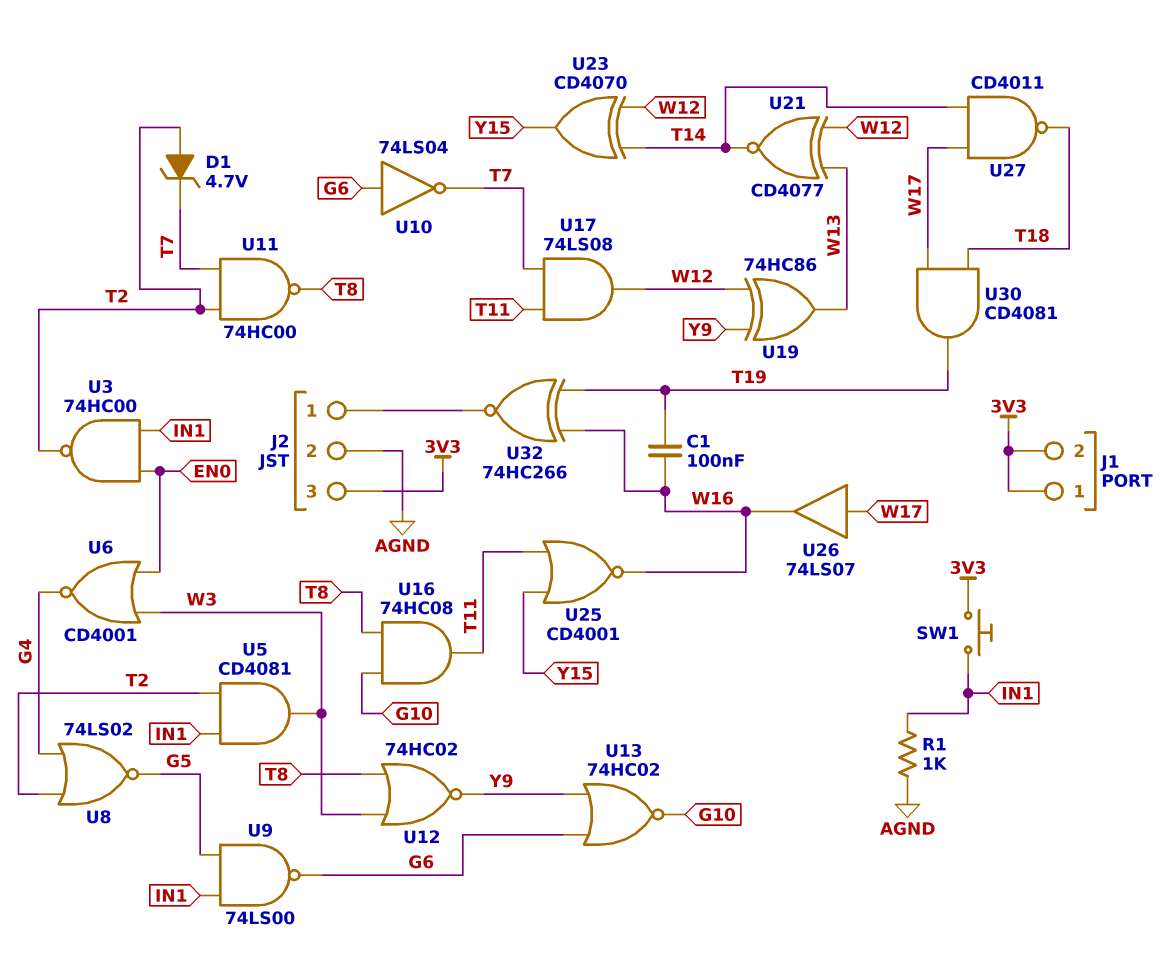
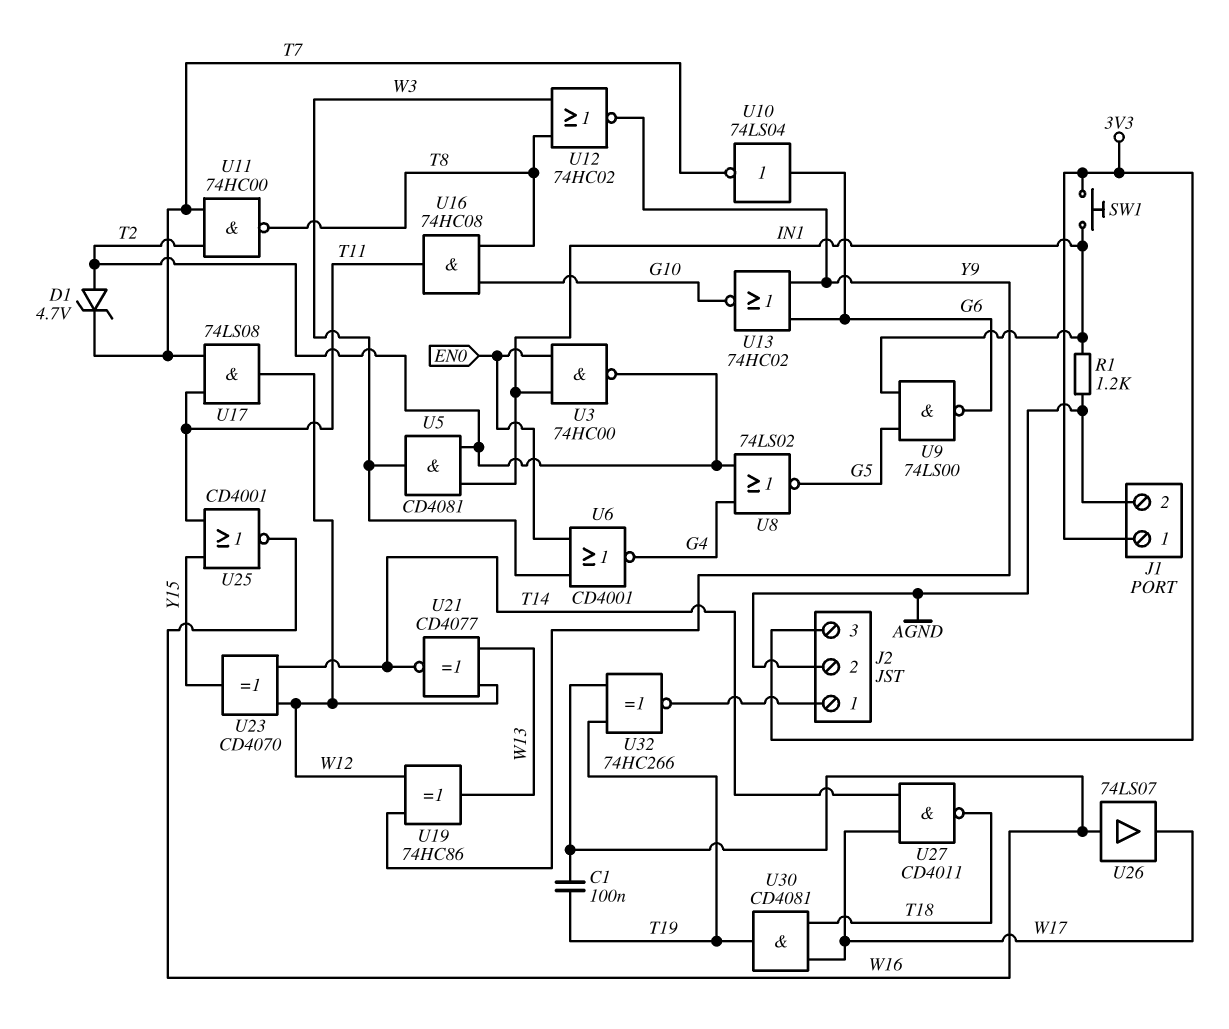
J1 pin 2: 3V3 -> AGND
R1: 1k (AGND, IN1) -> 1.2k (AGND, IN1)
U26: buffer 74LS07 (in W17, out W16) -> buffer 74LS07 (in W16, out W17)

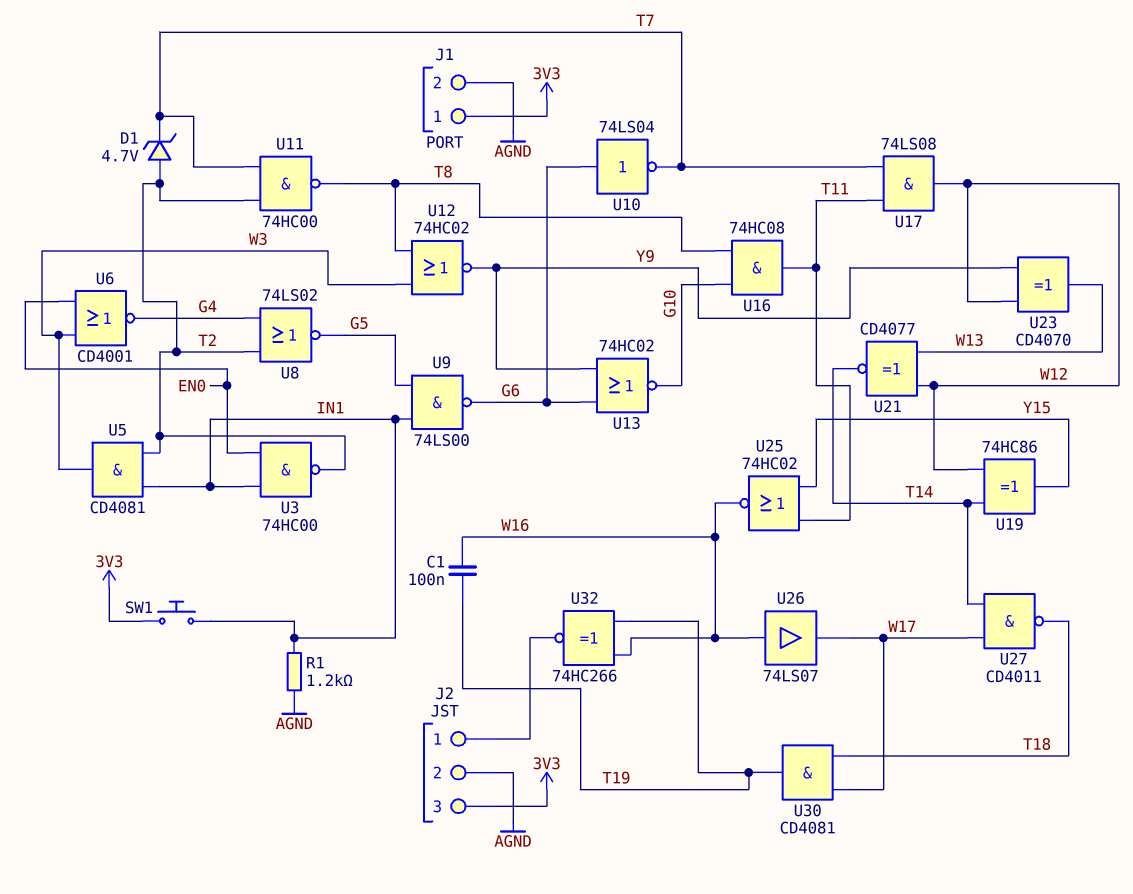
U19: XOR 74HC86 (in W12, in Y9, out W13) -> XOR 74HC86 (in T14, in W12, out Y15)
U23: XOR CD4070 (in T14, in W12, out Y15) -> XOR CD4070 (in W12, in Y9, out W13)
U25: NOR CD4001 (in T11, in Y15, out W16) -> NOR 74HC02 (in T11, in Y15, out W16)

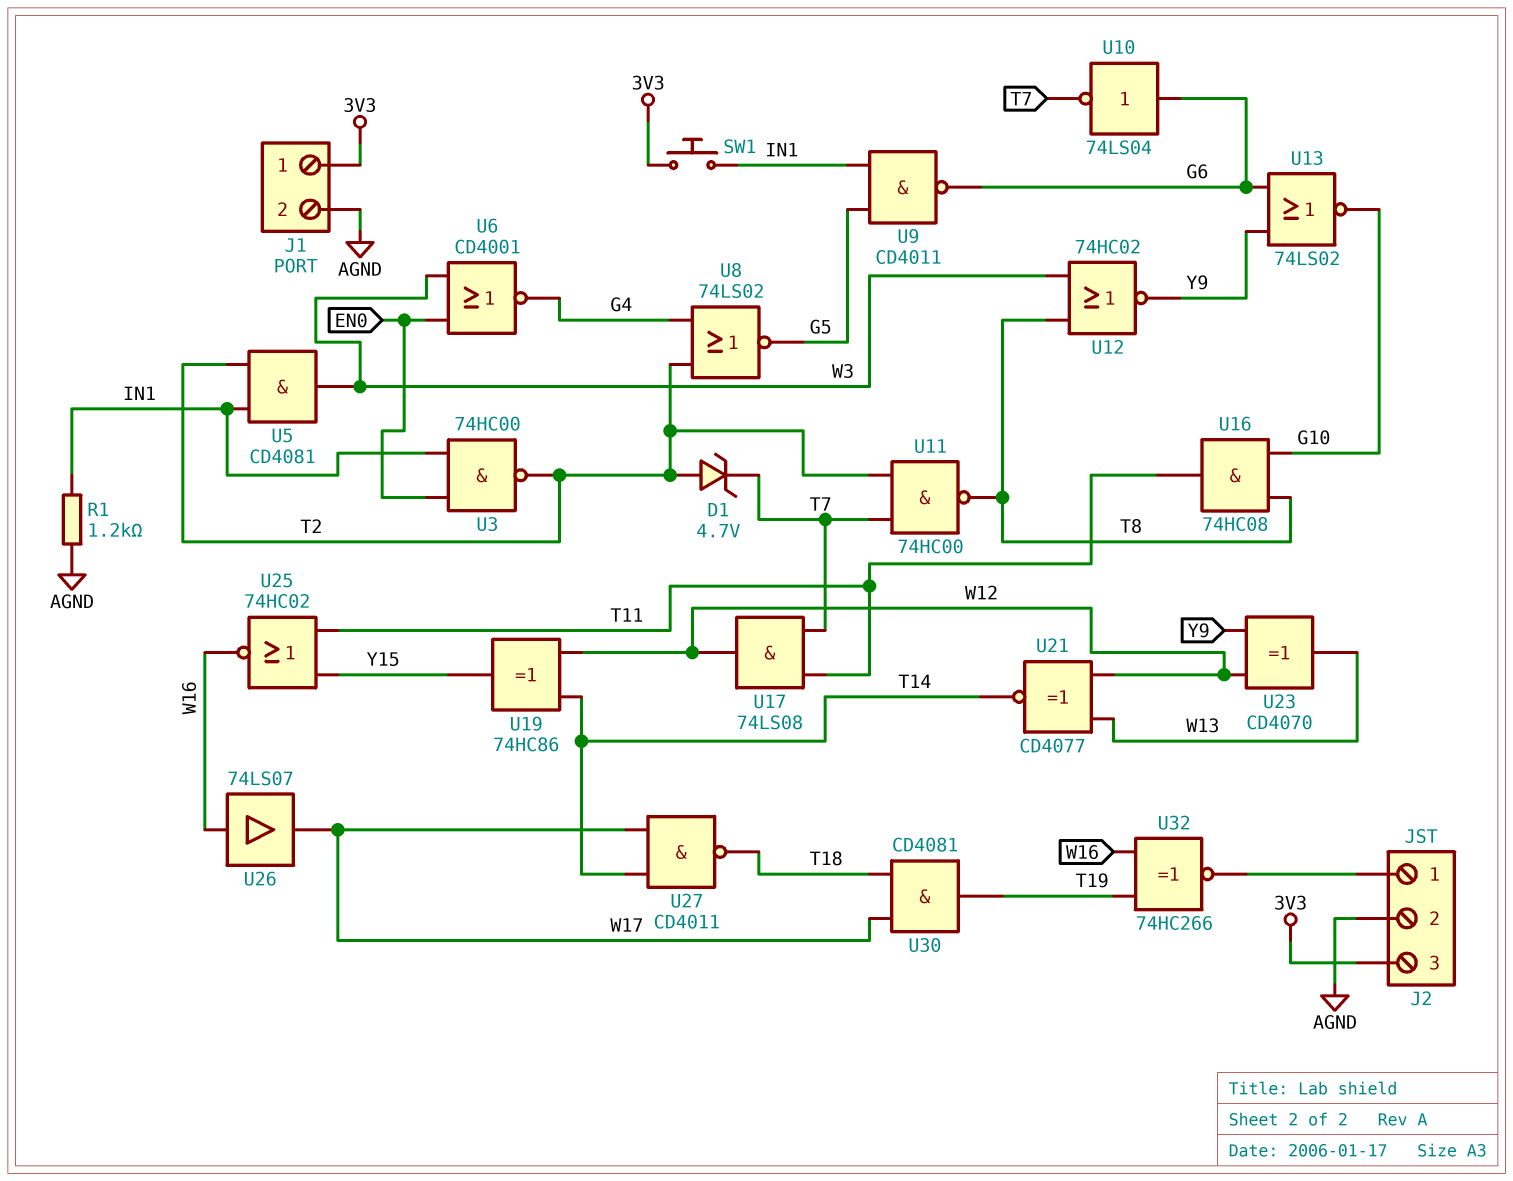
C1: 100nF (T19, W16) -> none
U9: NAND 74LS00 (in G5, in IN1, out G6) -> NAND CD4011 (in G5, in IN1, out G6)
U13: NOR 74HC02 (in G6, in Y9, out G10) -> NOR 74LS02 (in G6, in Y9, out G10)

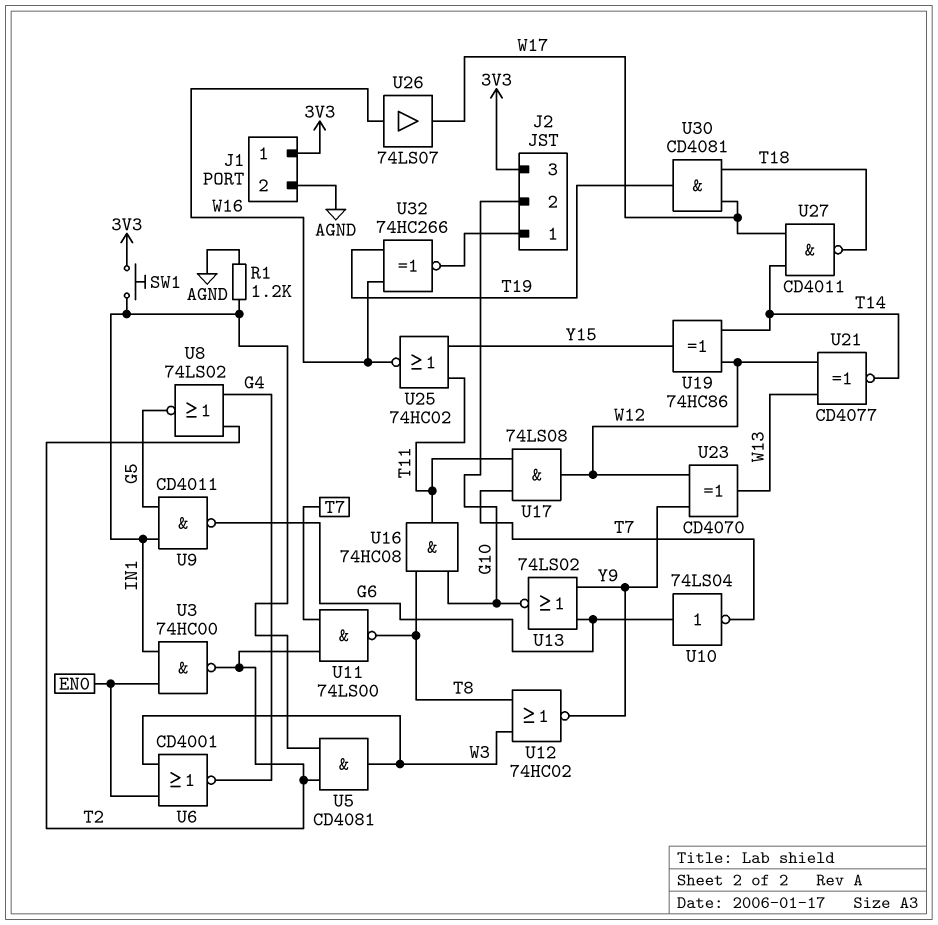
D1: zener 4.7V (A T2, K T7) -> none
J2 pin 2: AGND -> G10
U11: NAND 74HC00 (in T2, in T7, out T8) -> NAND 74LS00 (in T2, in T7, out T8)

